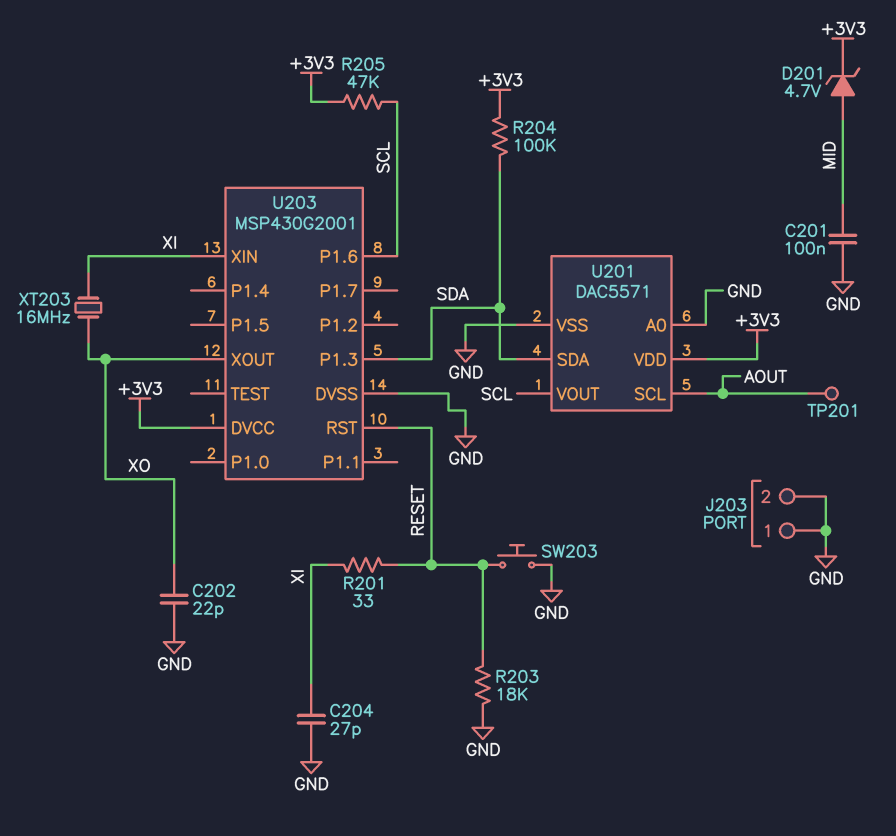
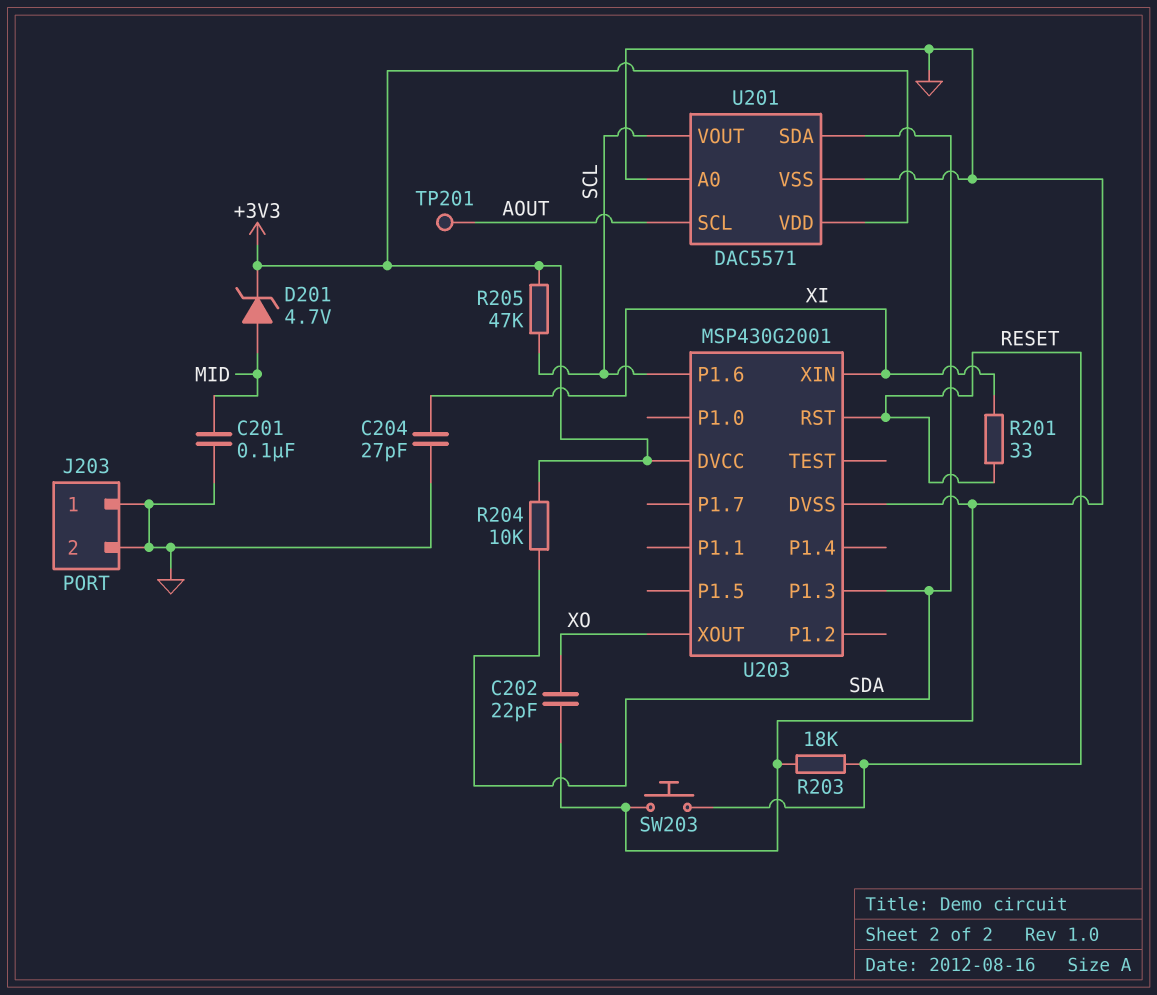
R204: 100k (+3V3, SDA) -> 10k (+3V3, SDA)
XT203: 16MHz (XI, XO) -> none

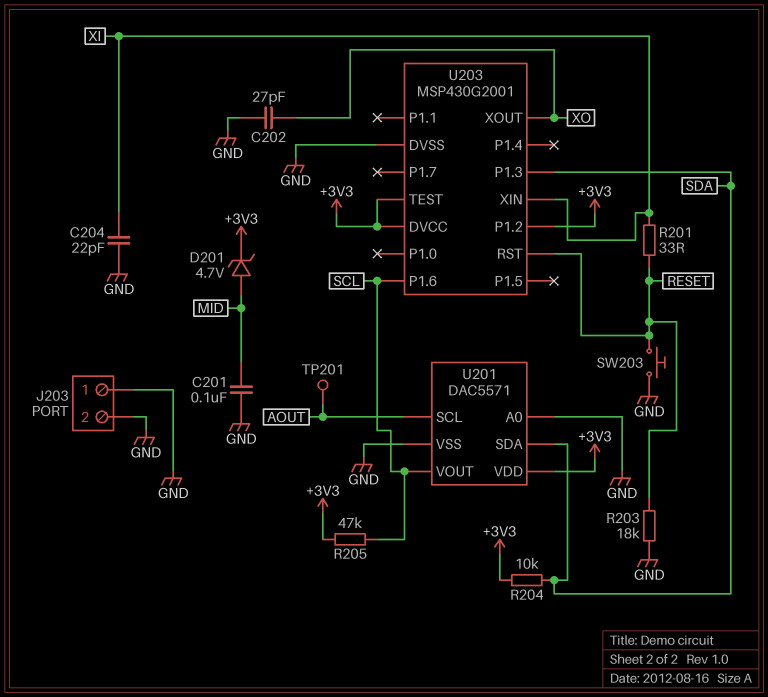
C202: 22pF (GND, XO) -> 27pF (GND, XO)
C204: 27pF (GND, XI) -> 22pF (GND, XI)
U203 pin P1.2: none -> +3V3
U203 pin TEST: none -> +3V3

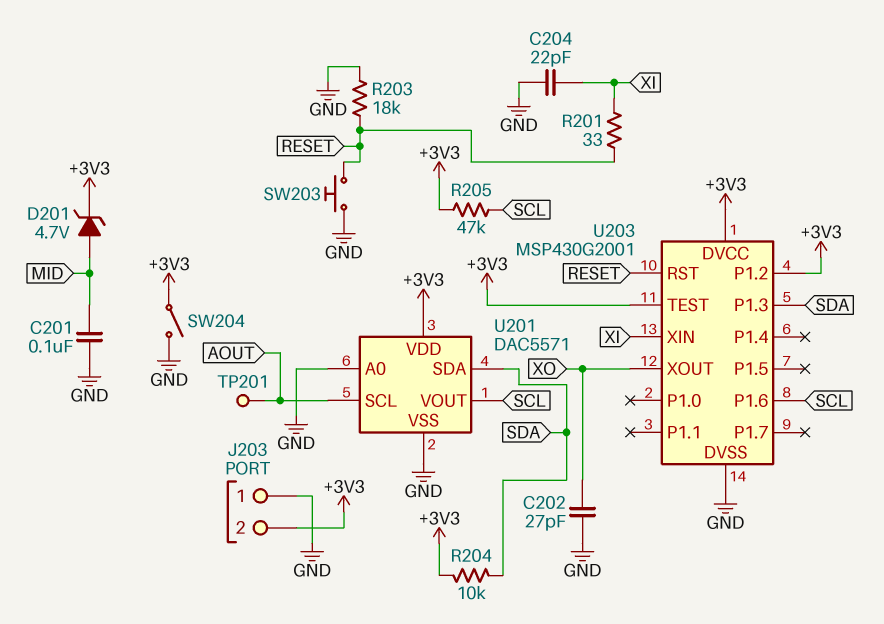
J203 pin 2: GND -> +3V3
SW204: none -> switch (+3V3, GND)

